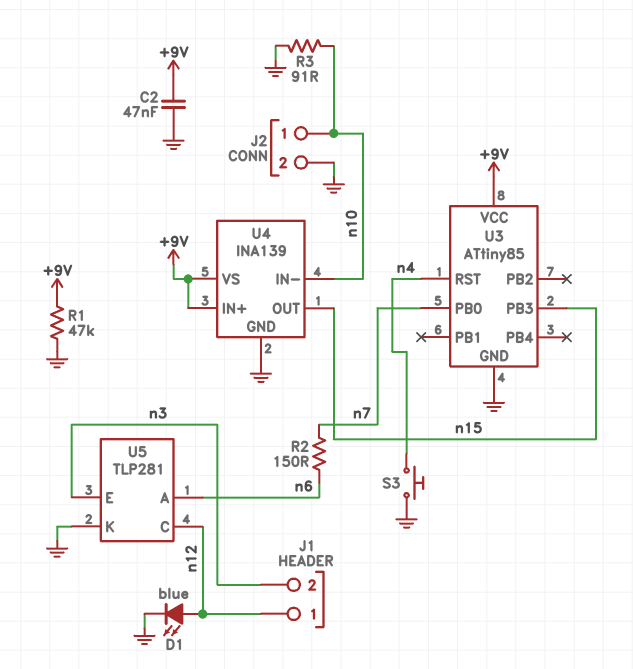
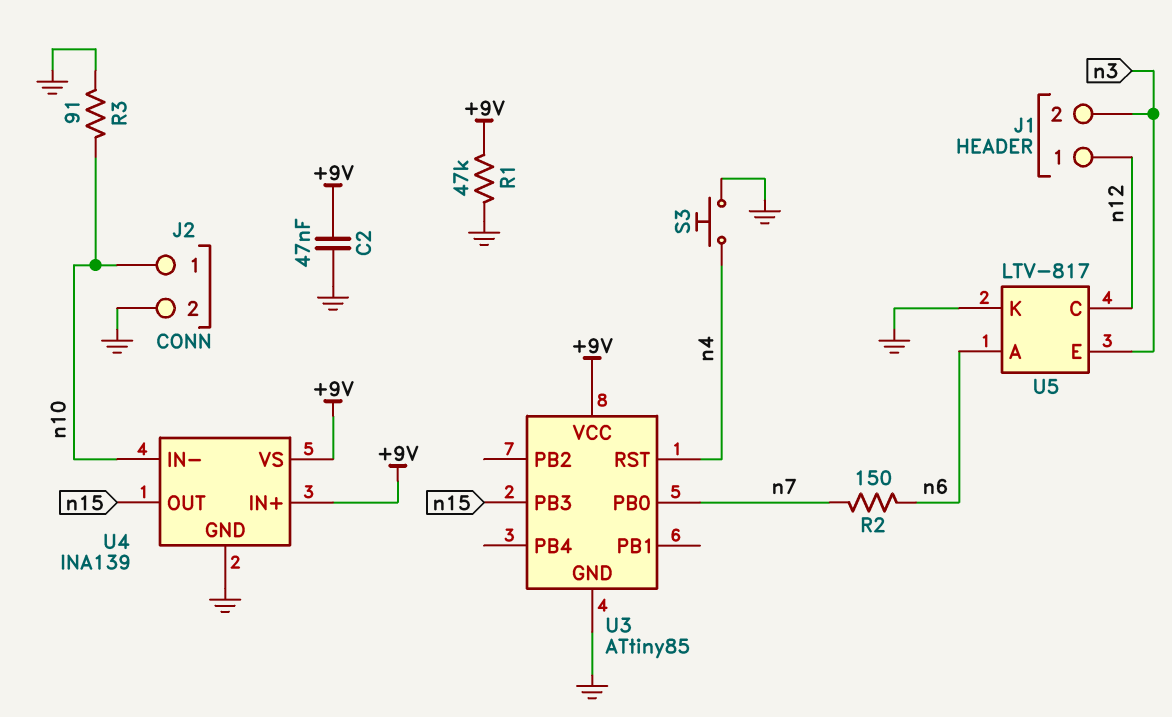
D1: LED blue (A n12, K GND) -> none
U5: TLP281 -> LTV-817

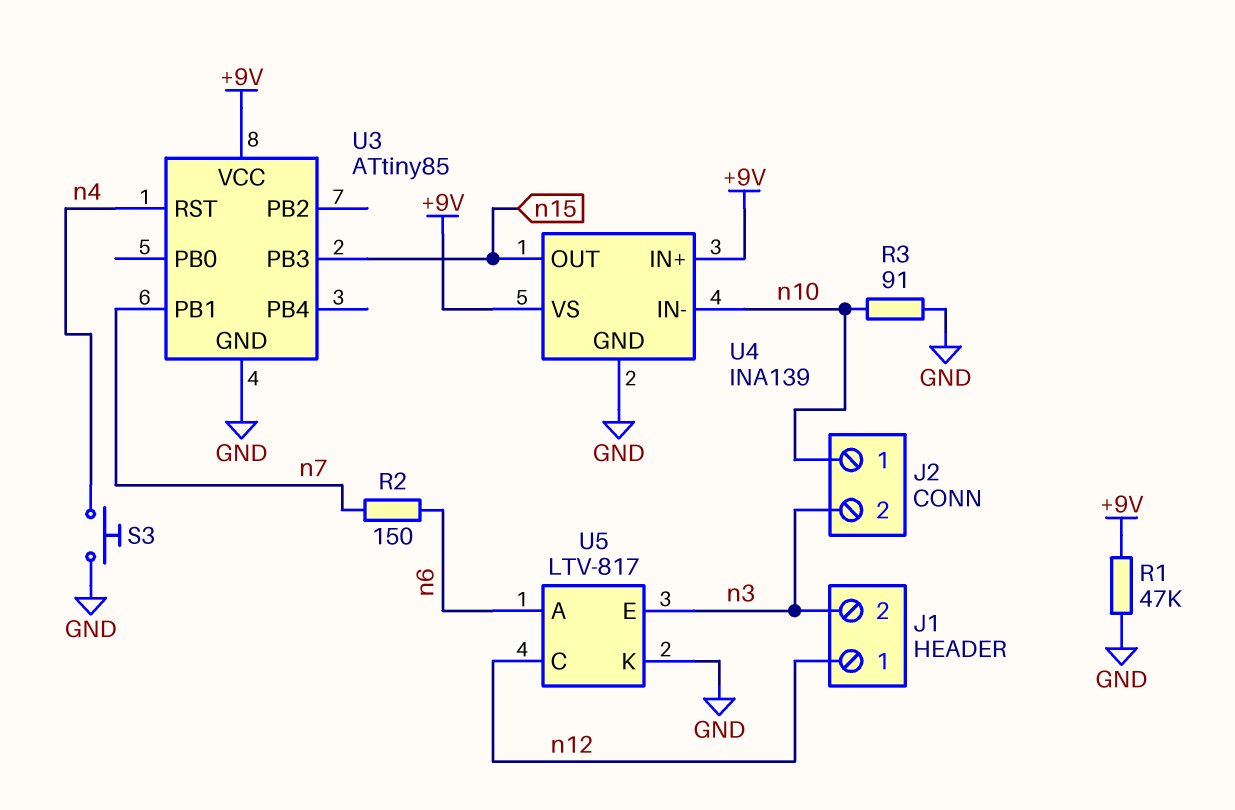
C2: 47nF (+9V, GND) -> none
J2 pin 2: GND -> n3
U3 pin PB0: n7 -> none
U3 pin PB1: none -> n7

